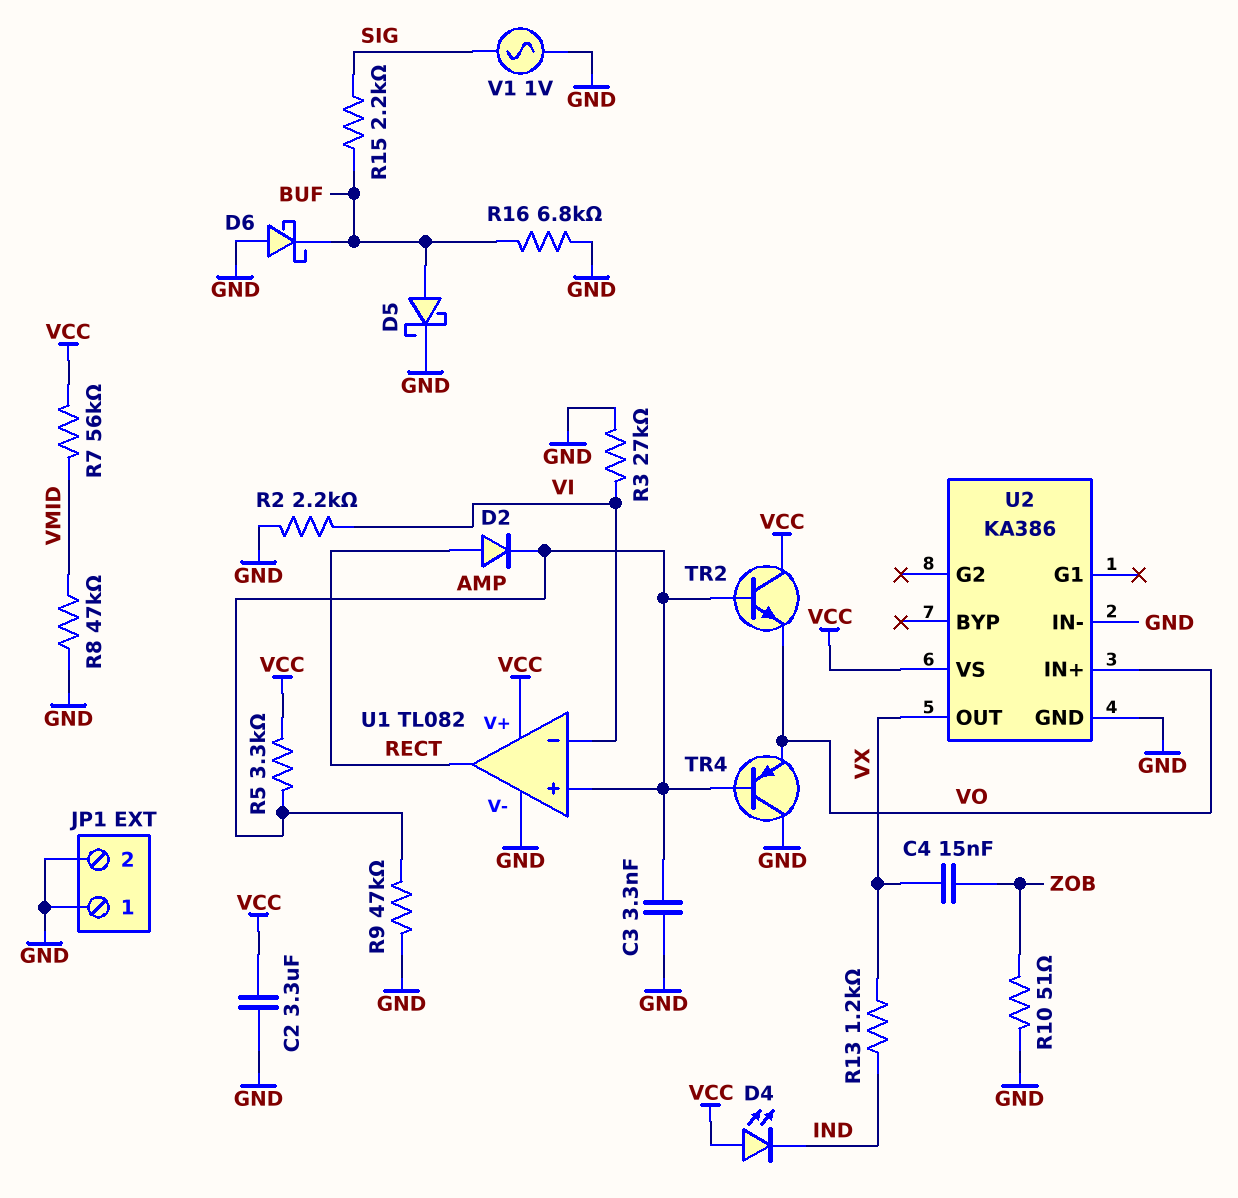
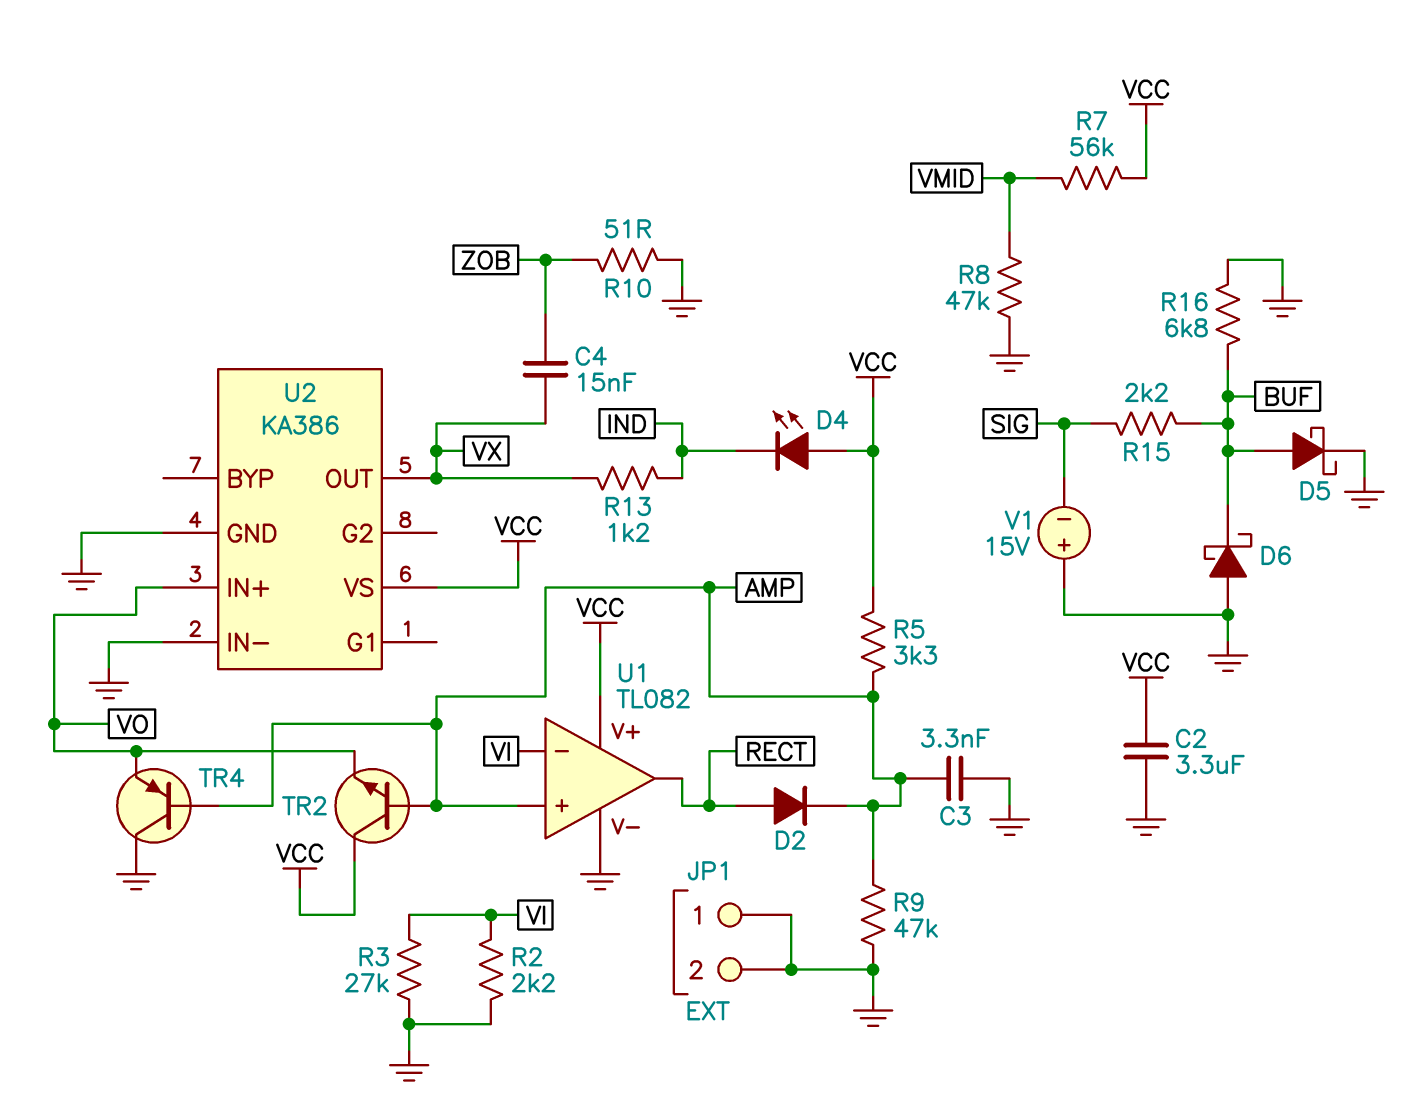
V1: AC 1V (GND, SIG) -> 15V (plus GND, minus SIG)

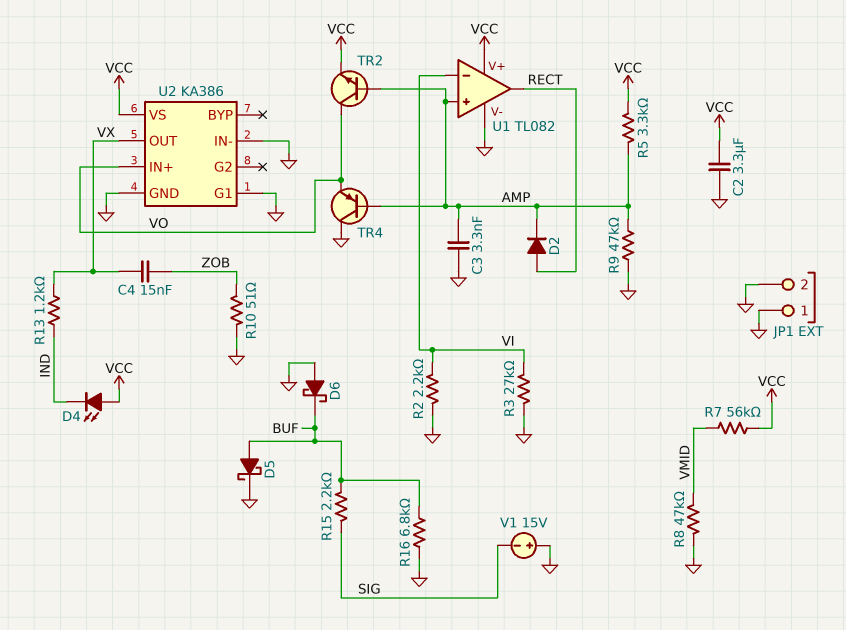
TR2: NPN (B AMP, C VCC, E VO) -> NPN (B AMP, C VO, E VCC)
U2 pin G1: none -> GND

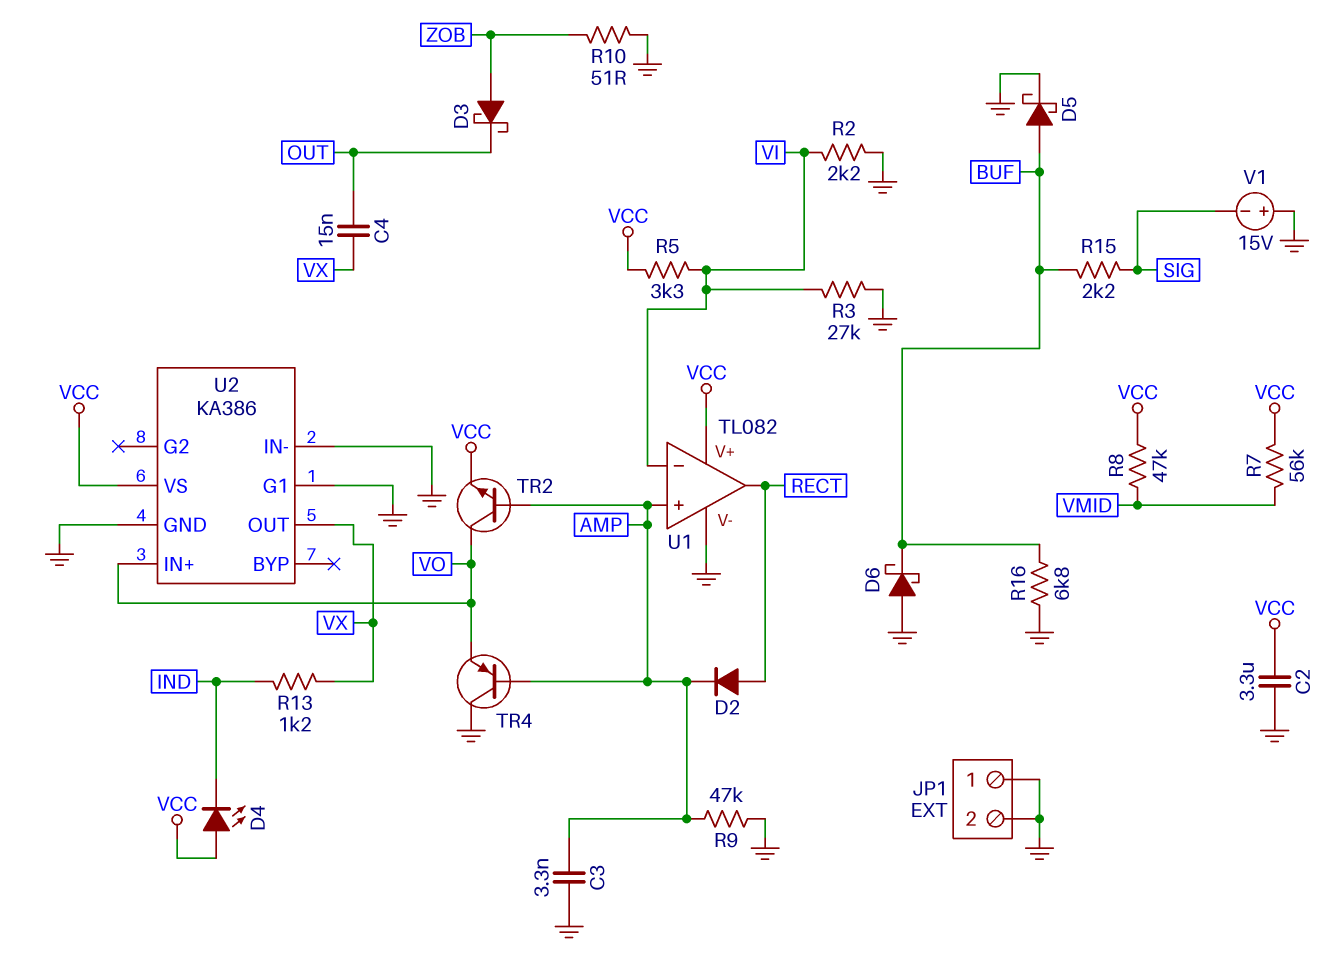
C4: 15nF (VX, ZOB) -> 15nF (OUT, VX)
D3: none -> schottky (A ZOB, K OUT)
R5: 3.3k (AMP, VCC) -> 3.3k (VCC, VI)
R8: 47k (GND, VMID) -> 47k (VCC, VMID)

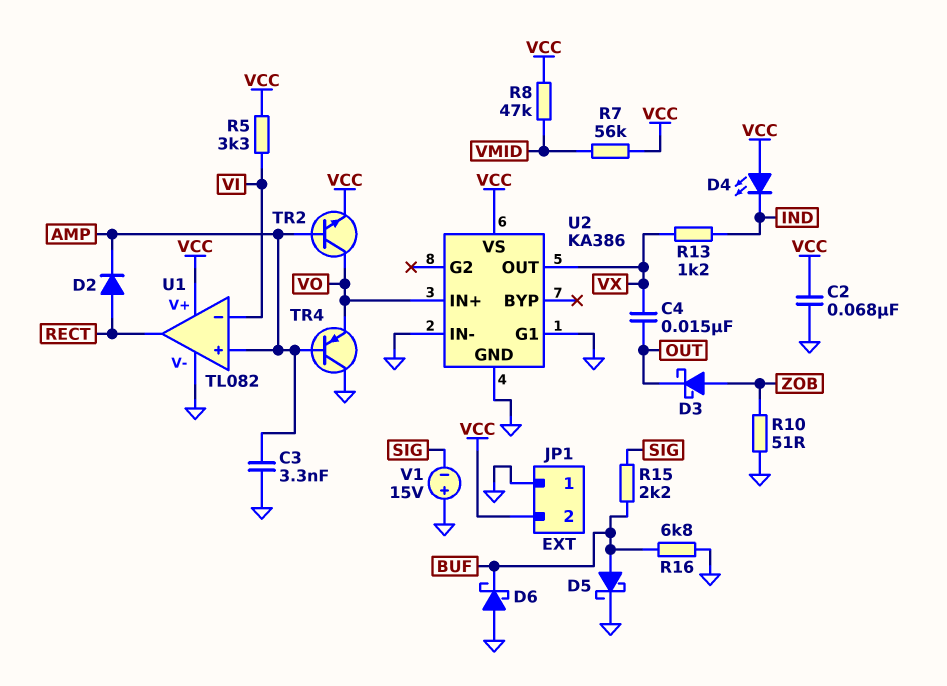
C2: 3.3uF (GND, VCC) -> 68nF (GND, VCC)
JP1 pin 2: GND -> VCC
R2: 2.2k (GND, VI) -> none
R3: 27k (GND, VI) -> none
R9: 47k (AMP, GND) -> none

